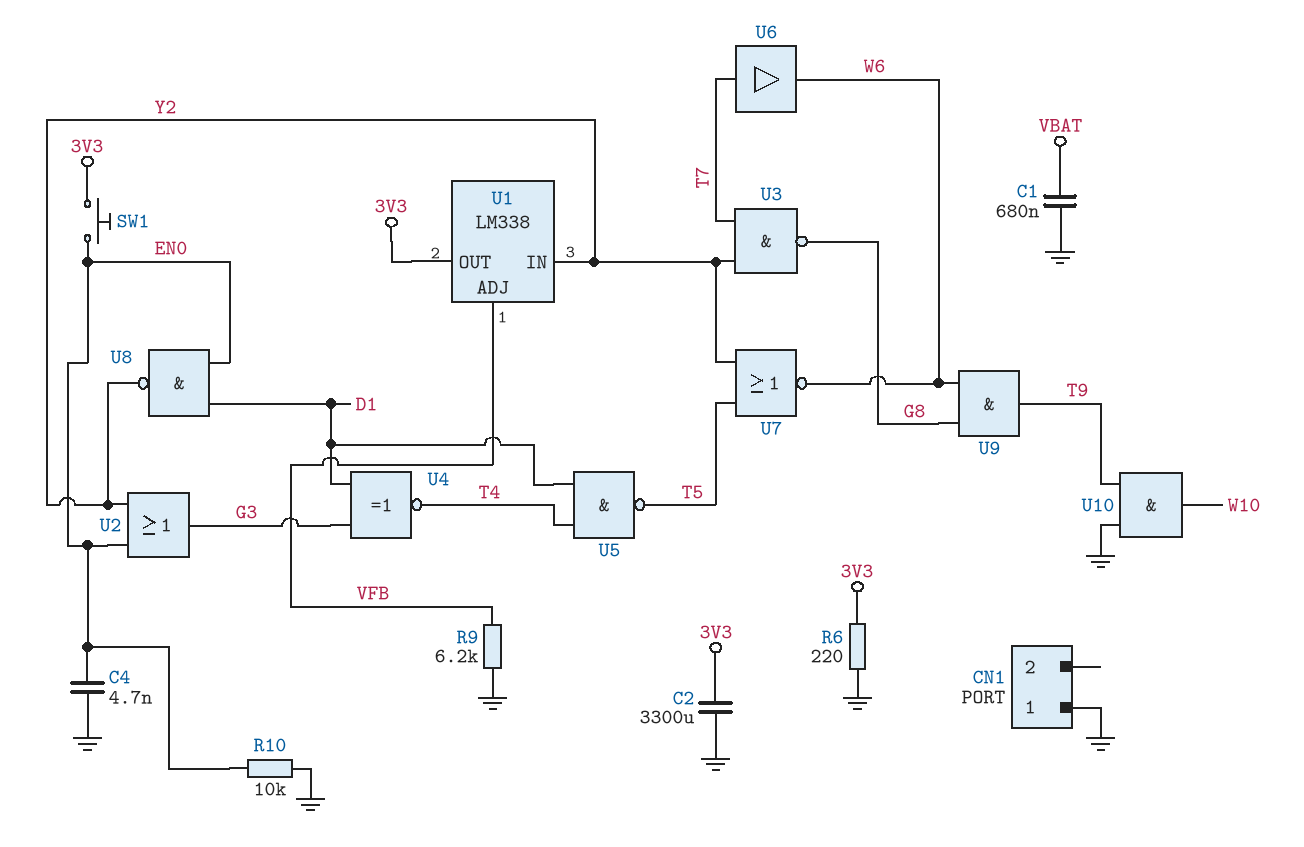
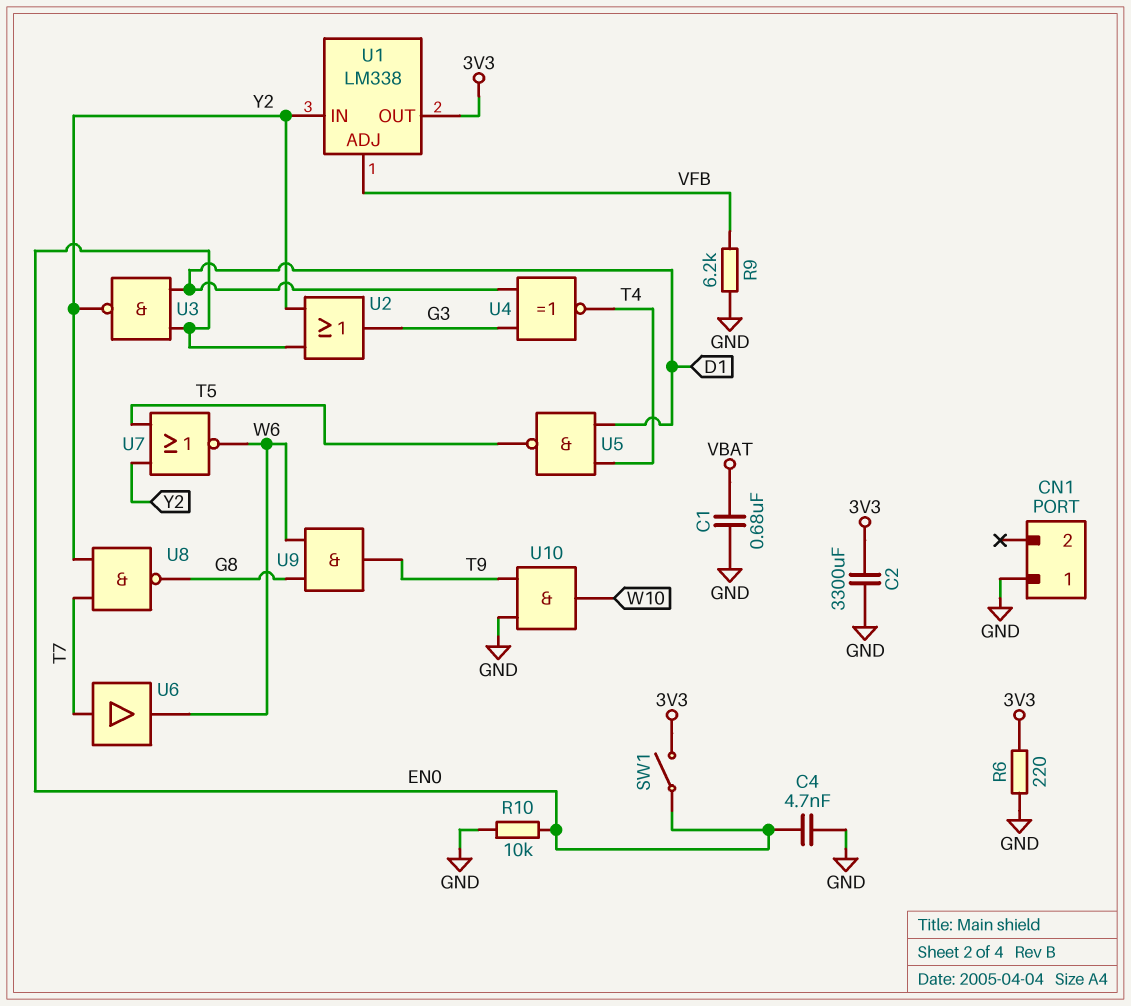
SW1: button (3V3, EN0) -> switch (3V3, EN0)
U3: NAND (in T7, in Y2, out G8) -> NAND (in D1, in EN0, out Y2)
U8: NAND (in D1, in EN0, out Y2) -> NAND (in T7, in Y2, out G8)

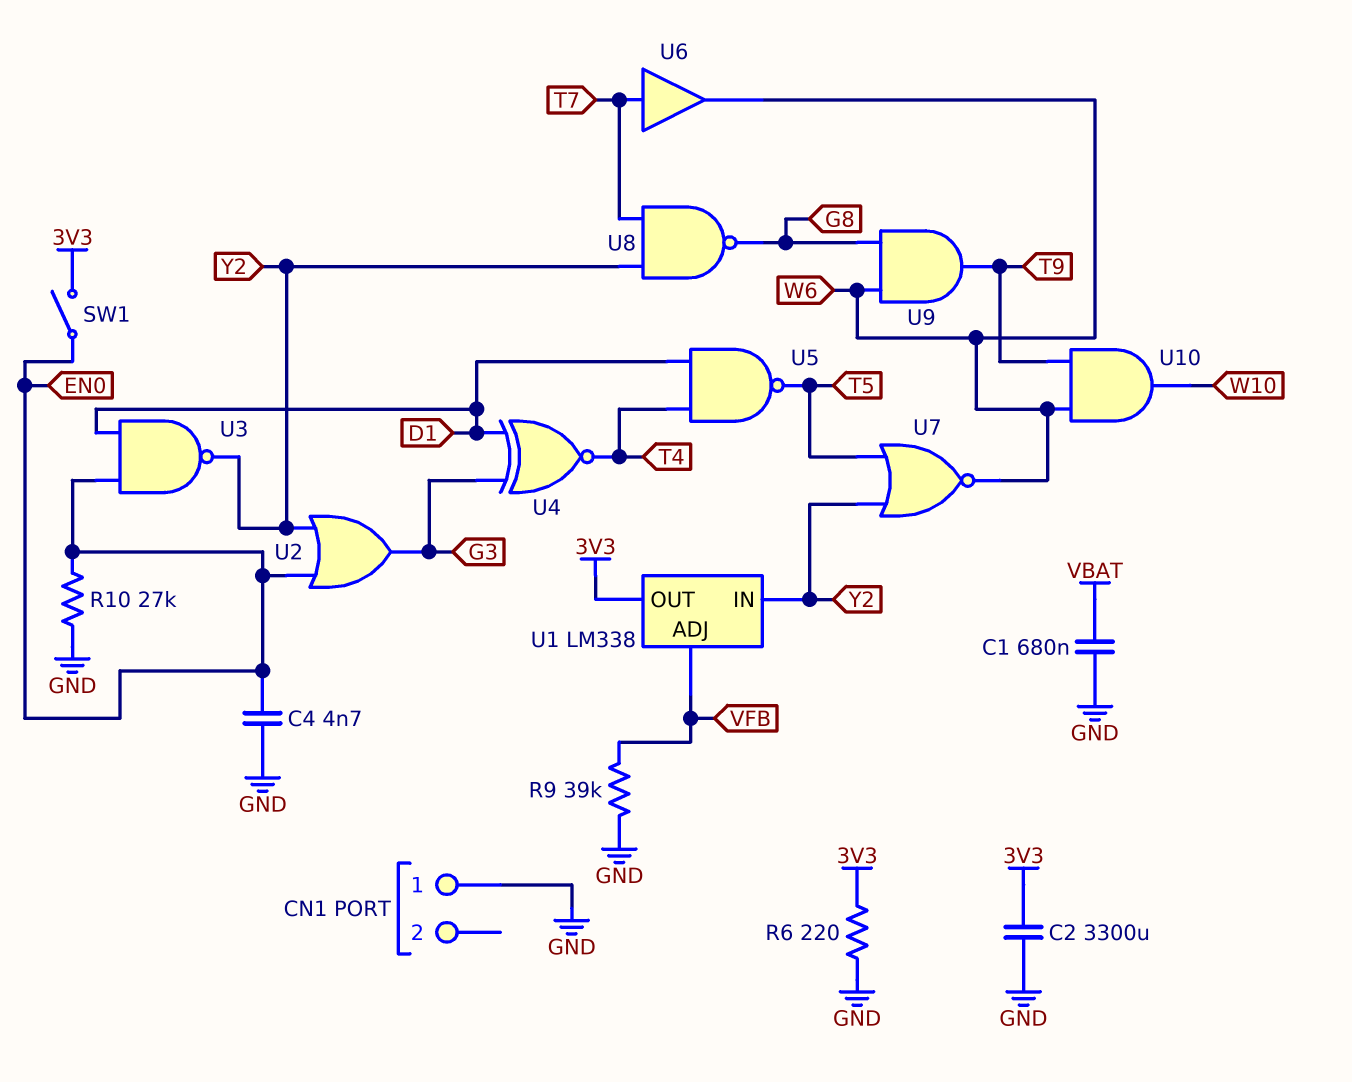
R9: 6.2k (GND, VFB) -> 39k (GND, VFB)
R10: 10k (EN0, GND) -> 27k (EN0, GND)
U10: AND (in GND, in T9, out W10) -> AND (in T9, in W6, out W10)

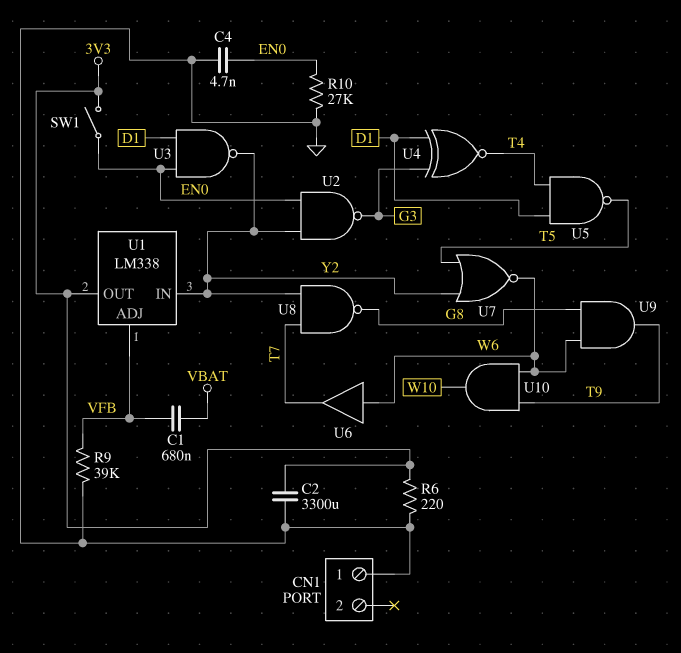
C1: 680nF (GND, VBAT) -> 680nF (VBAT, VFB)
U2: OR (in EN0, in Y2, out G3) -> NAND (in EN0, in Y2, out G3)
U6: buffer (in T7, out W6) -> buffer (in W6, out T7)

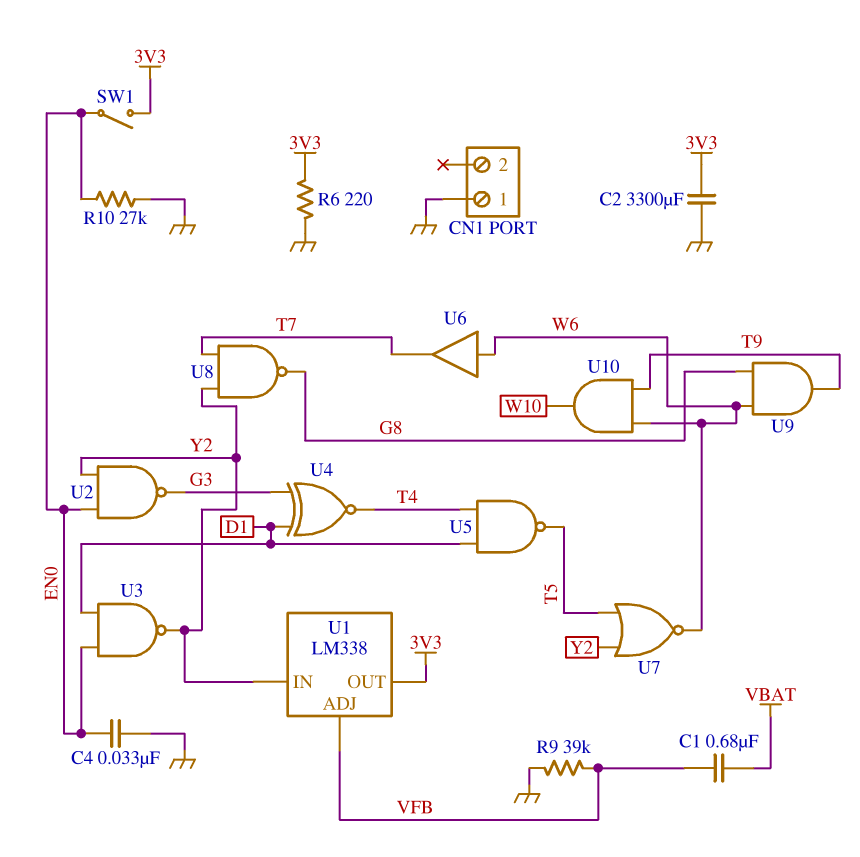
C4: 4.7nF (EN0, GND) -> 33nF (EN0, GND)

